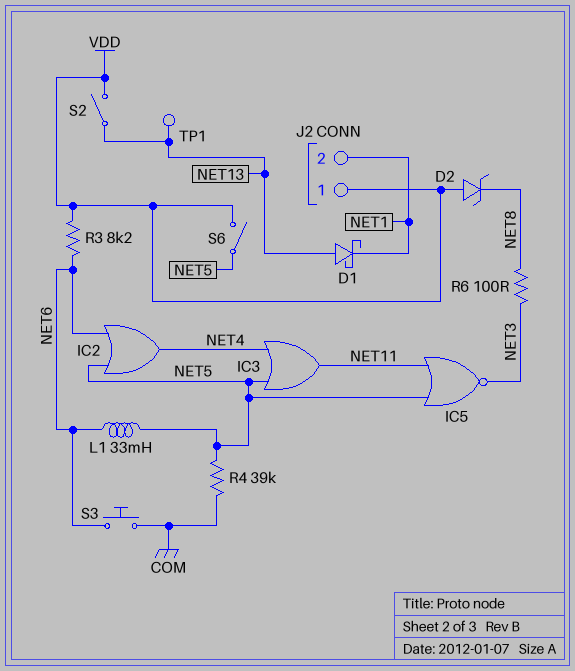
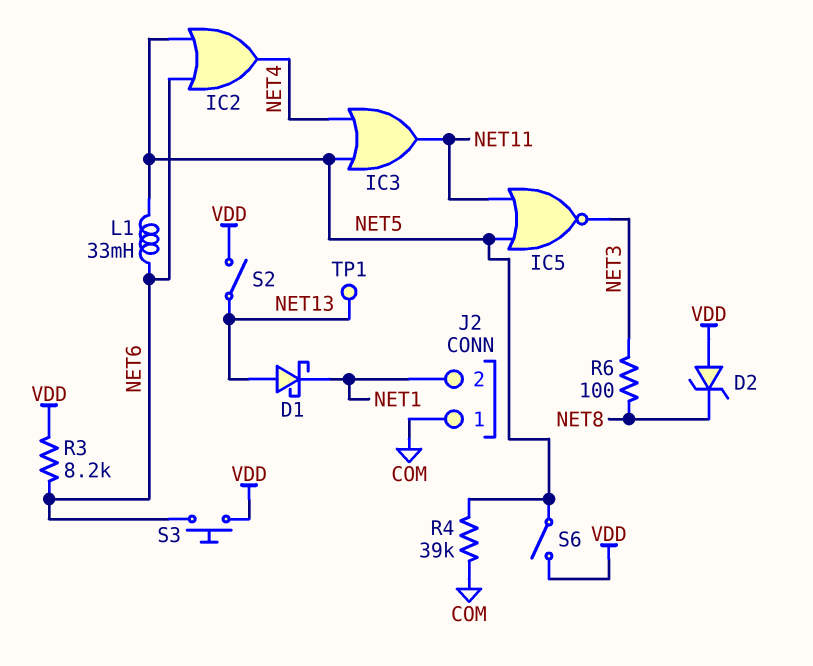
J2 pin 1: VDD -> COM
S3: button (COM, NET6) -> button (NET6, VDD)

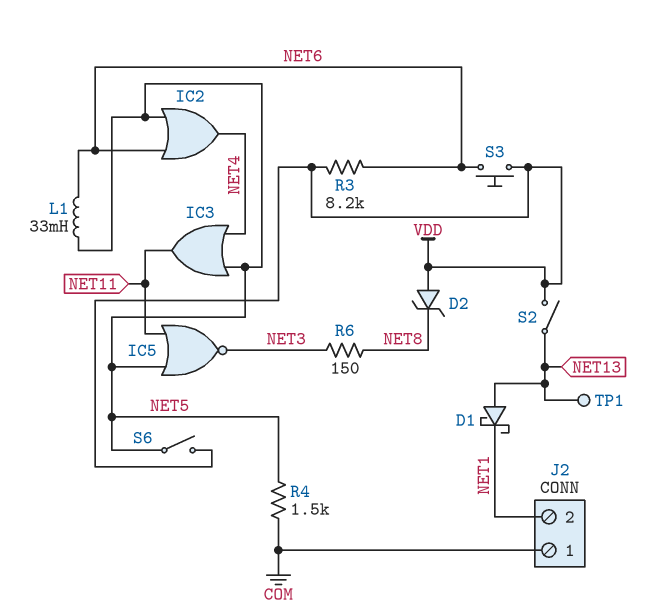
R4: 39k (COM, NET5) -> 1.5k (COM, NET5)
R6: 100 (NET3, NET8) -> 150 (NET3, NET8)

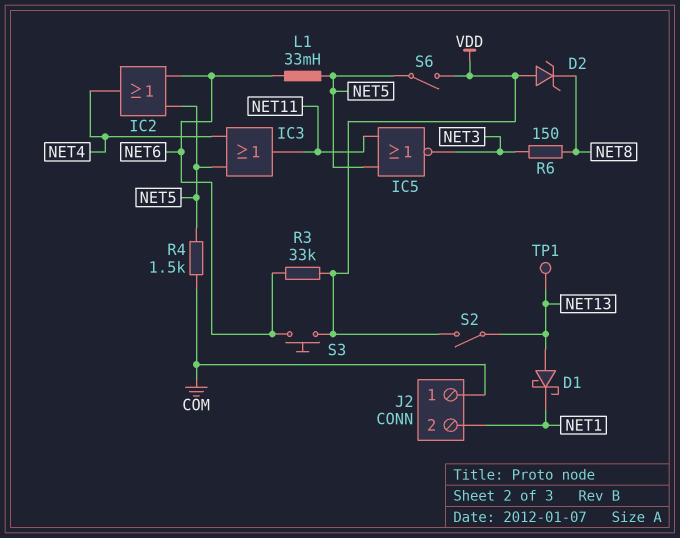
R3: 8.2k (NET6, VDD) -> 33k (NET6, VDD)

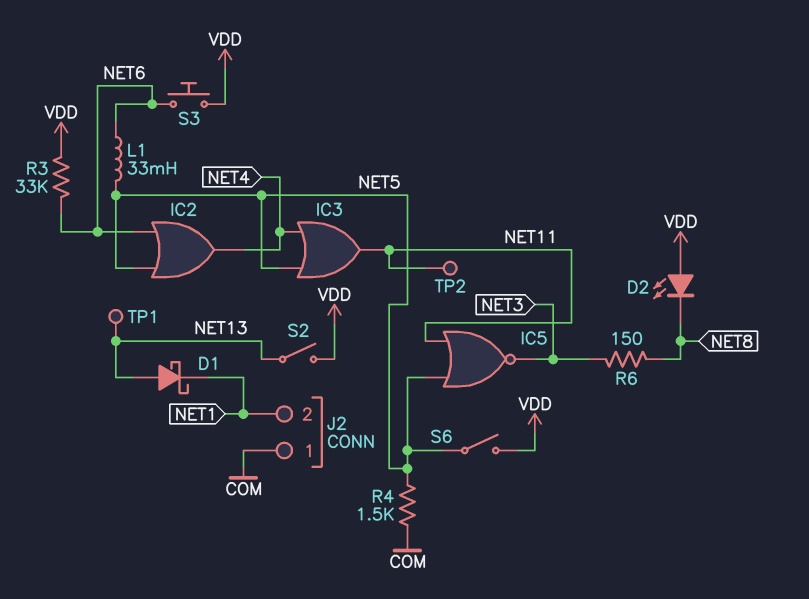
D2: zener (A VDD, K NET8) -> LED (A VDD, K NET8)
TP2: none -> test point (NET11)

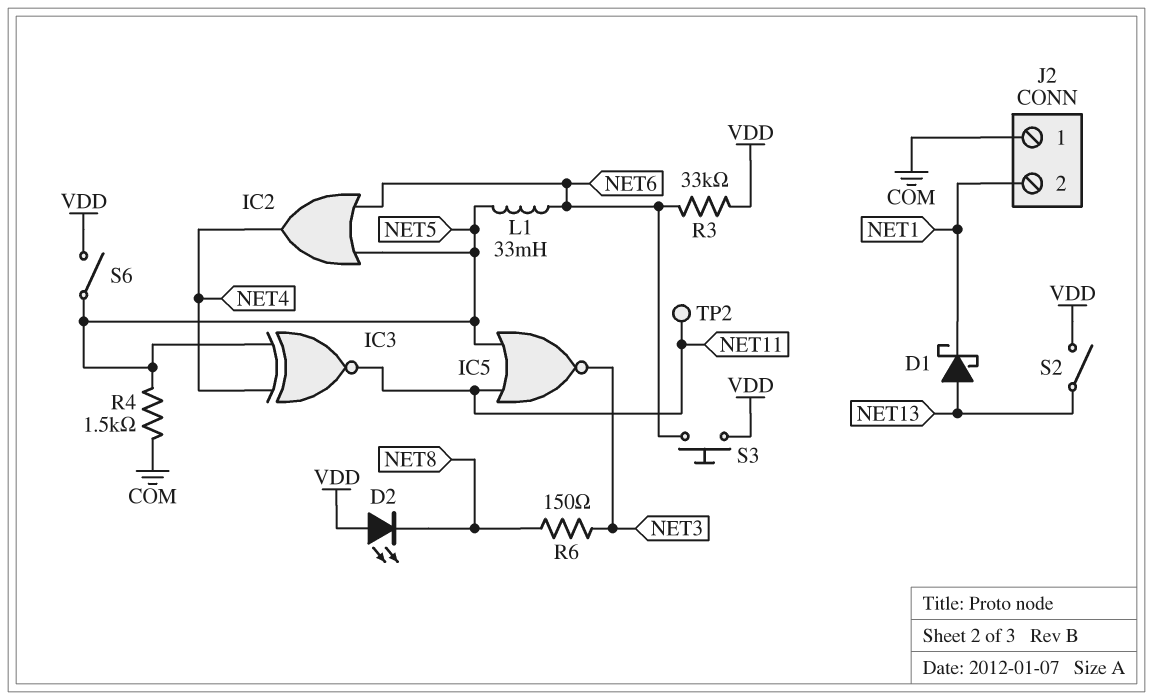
IC3: OR (in NET4, in NET5, out NET11) -> XNOR (in NET4, in NET5, out NET11)
TP1: test point (NET13) -> none

